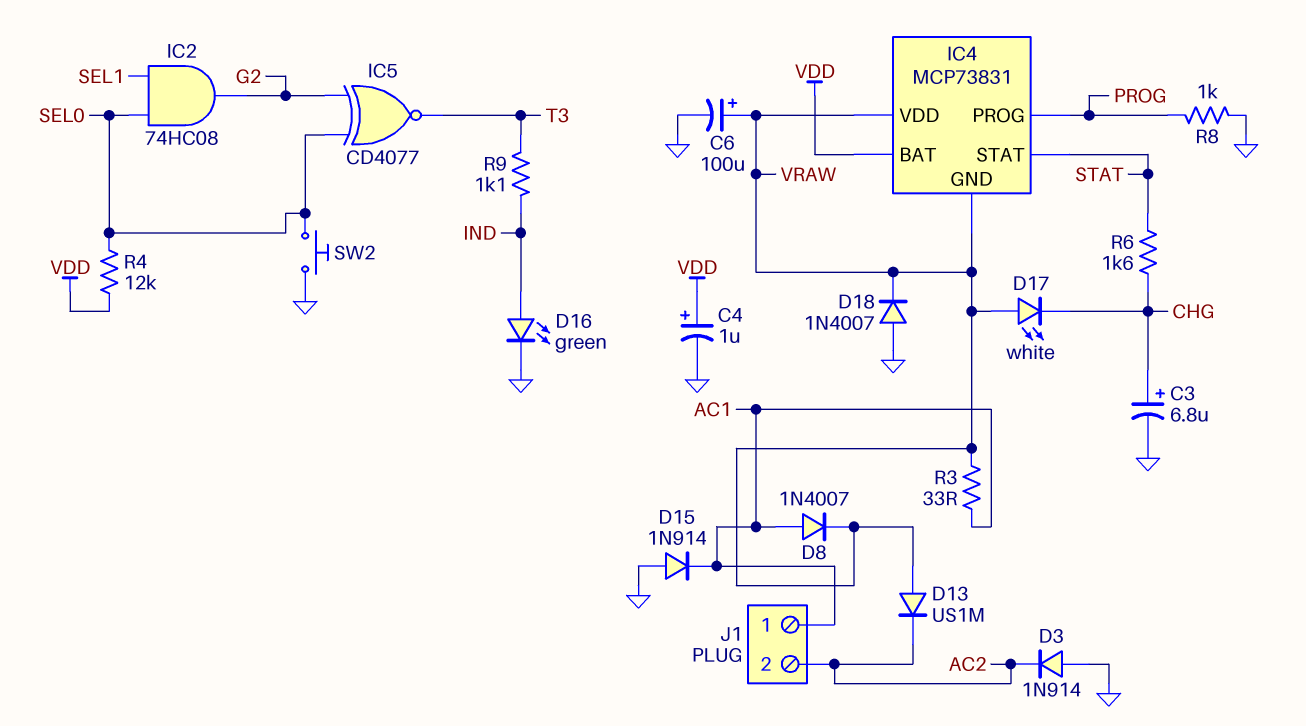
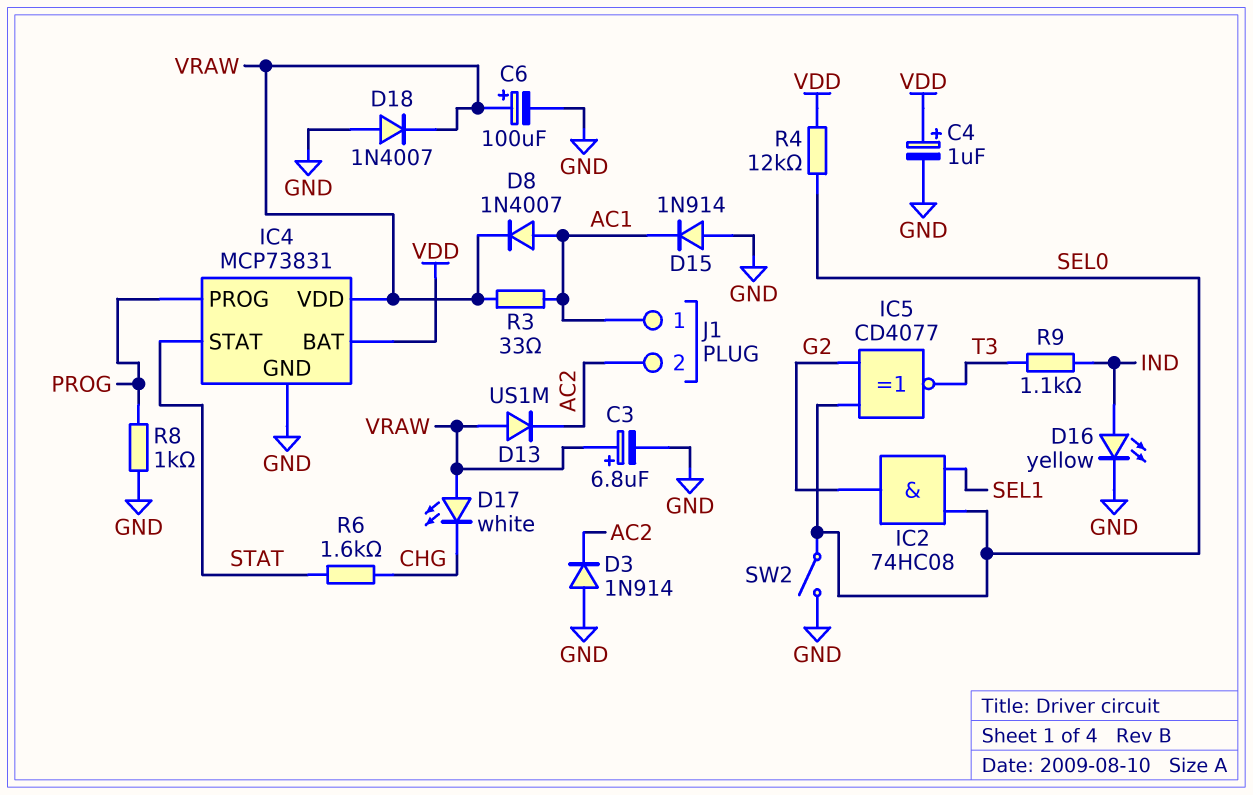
C3: 6.8uF (plus CHG, minus GND) -> 6.8uF (plus VRAW, minus GND)
D16: LED green (A IND, K GND) -> LED yellow (A IND, K GND)
IC4 pin GND: VRAW -> GND
SW2: button (GND, SEL0) -> switch (GND, SEL0)

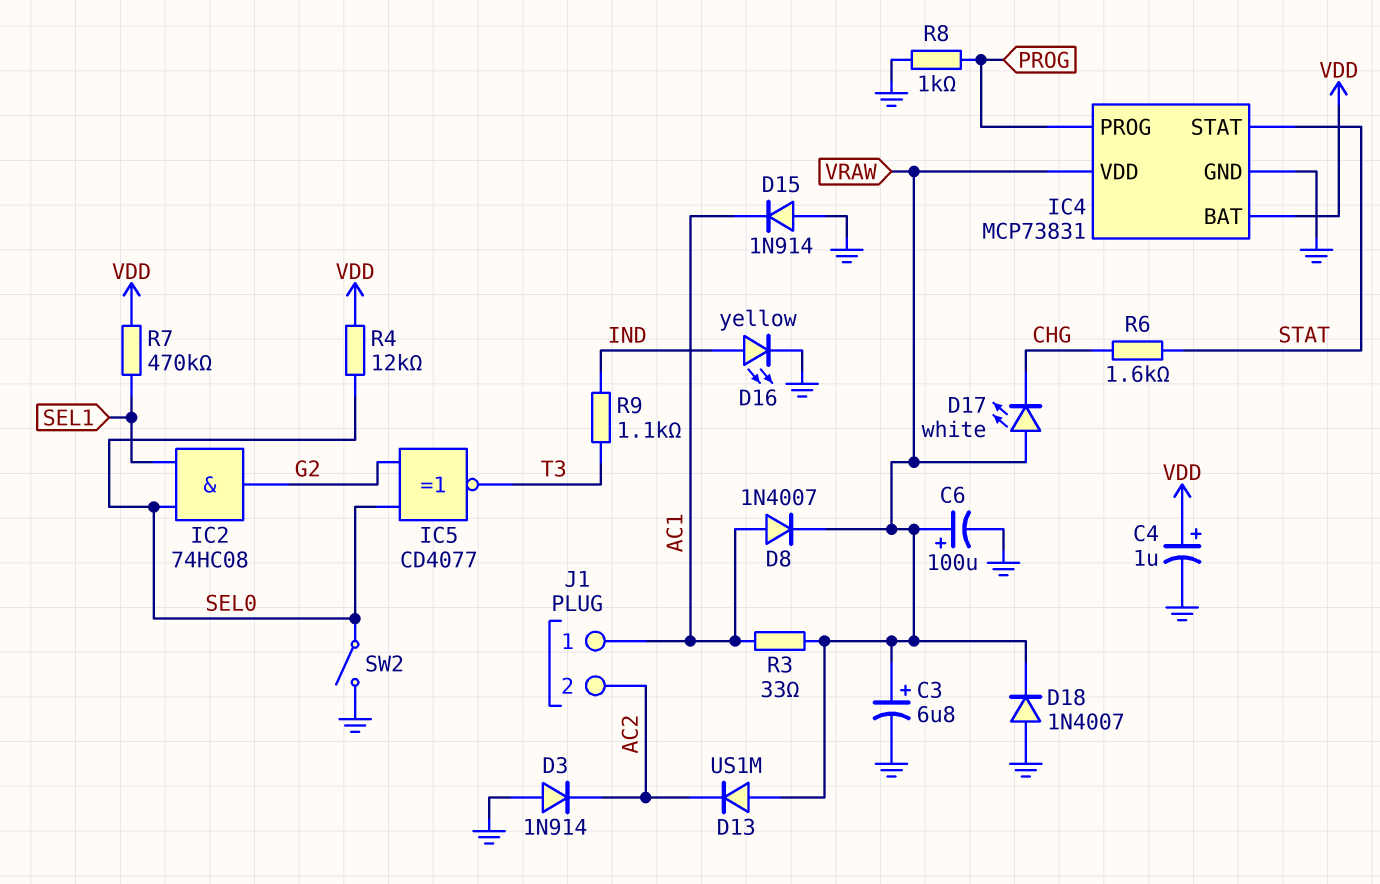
R7: none -> 470k (SEL1, VDD)

